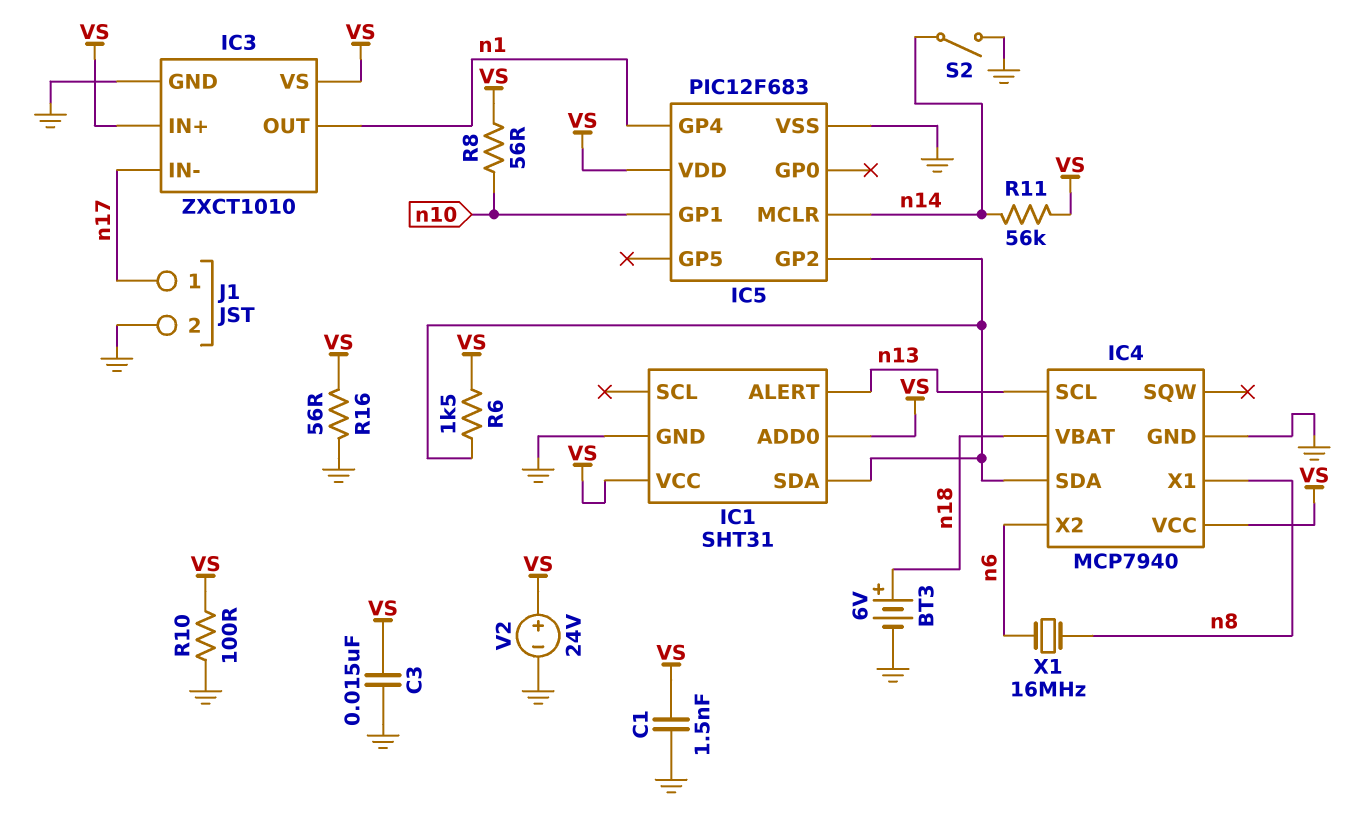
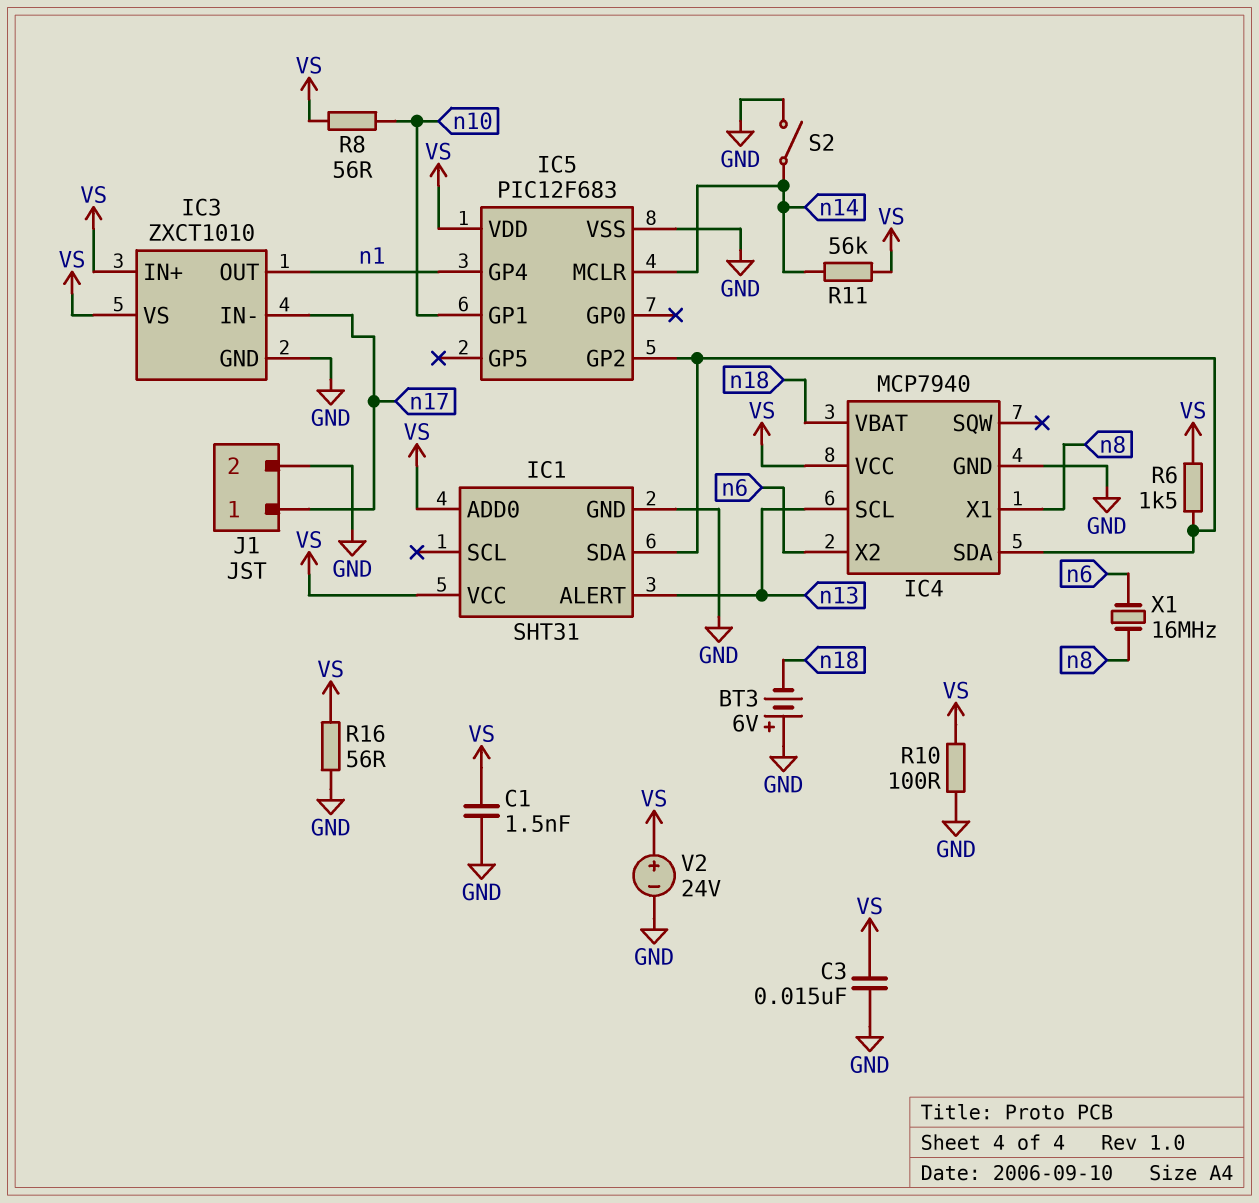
BT3: 6V (plus n18, minus GND) -> 6V (plus GND, minus n18)

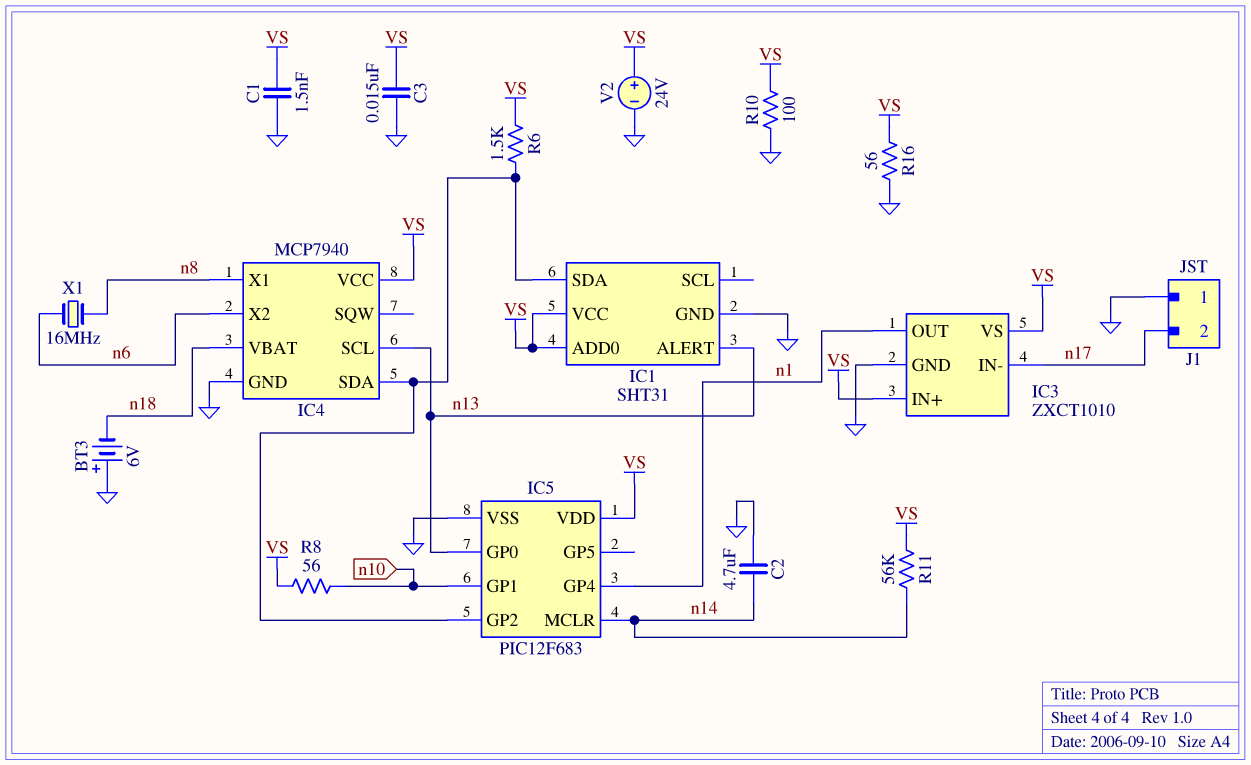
C2: none -> 4.7uF (GND, n14)
IC5 pin GP0: none -> n13
J1 pin 1: n17 -> GND
J1 pin 2: GND -> n17
S2: switch (GND, n14) -> none

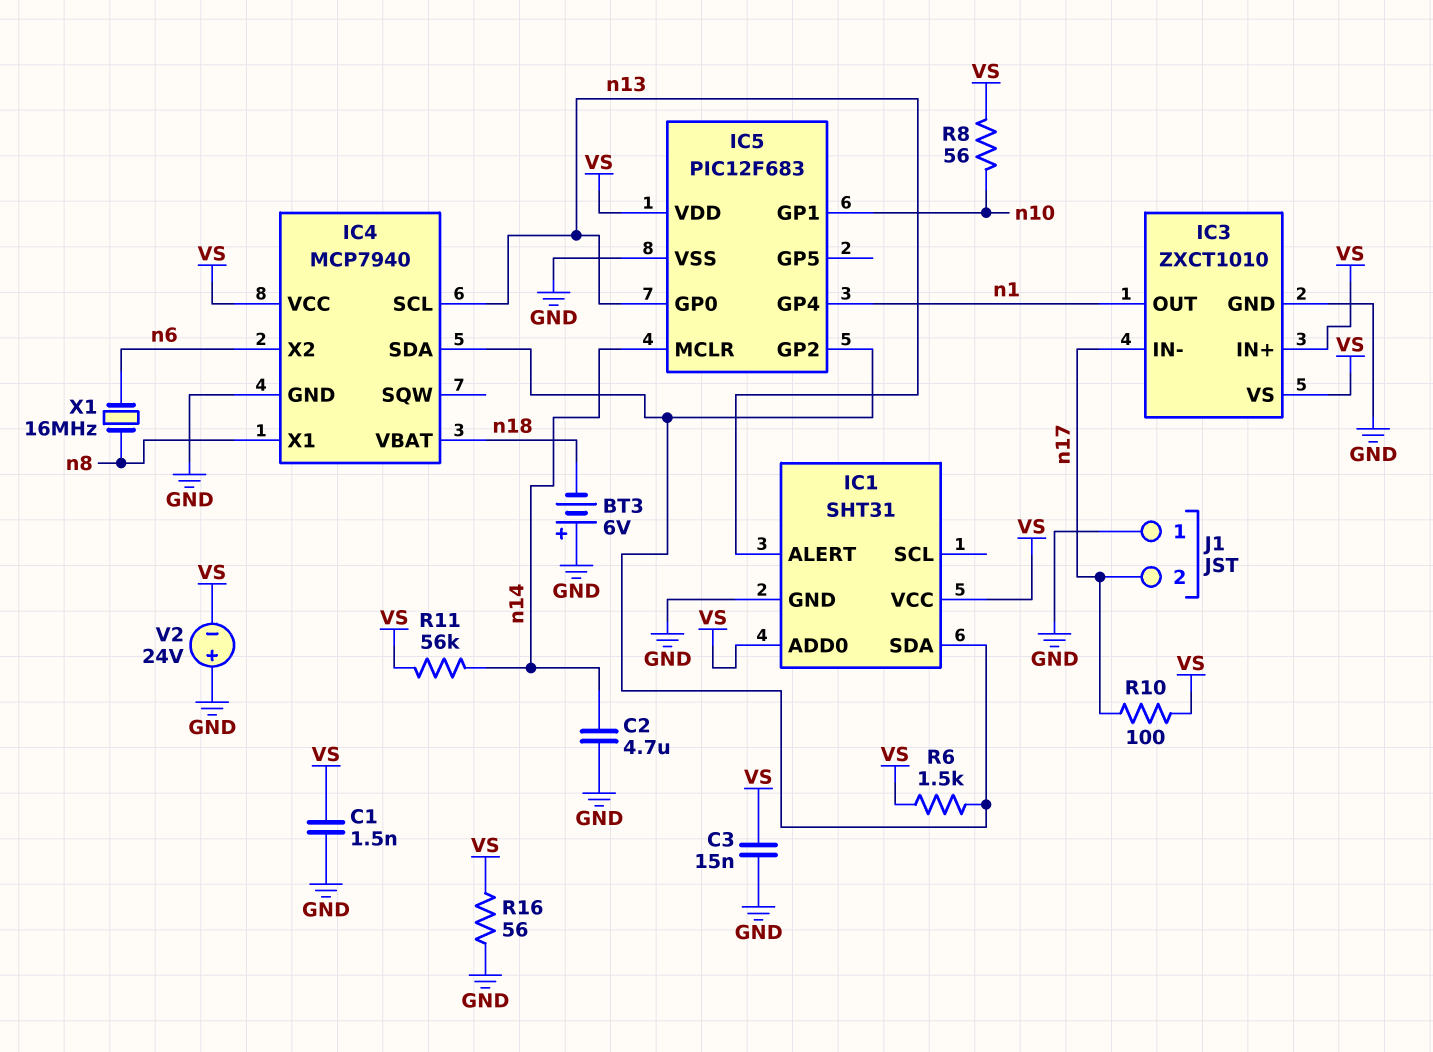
R10: 100 (GND, VS) -> 100 (VS, n17)
V2: 24V (plus VS, minus GND) -> 24V (plus GND, minus VS)

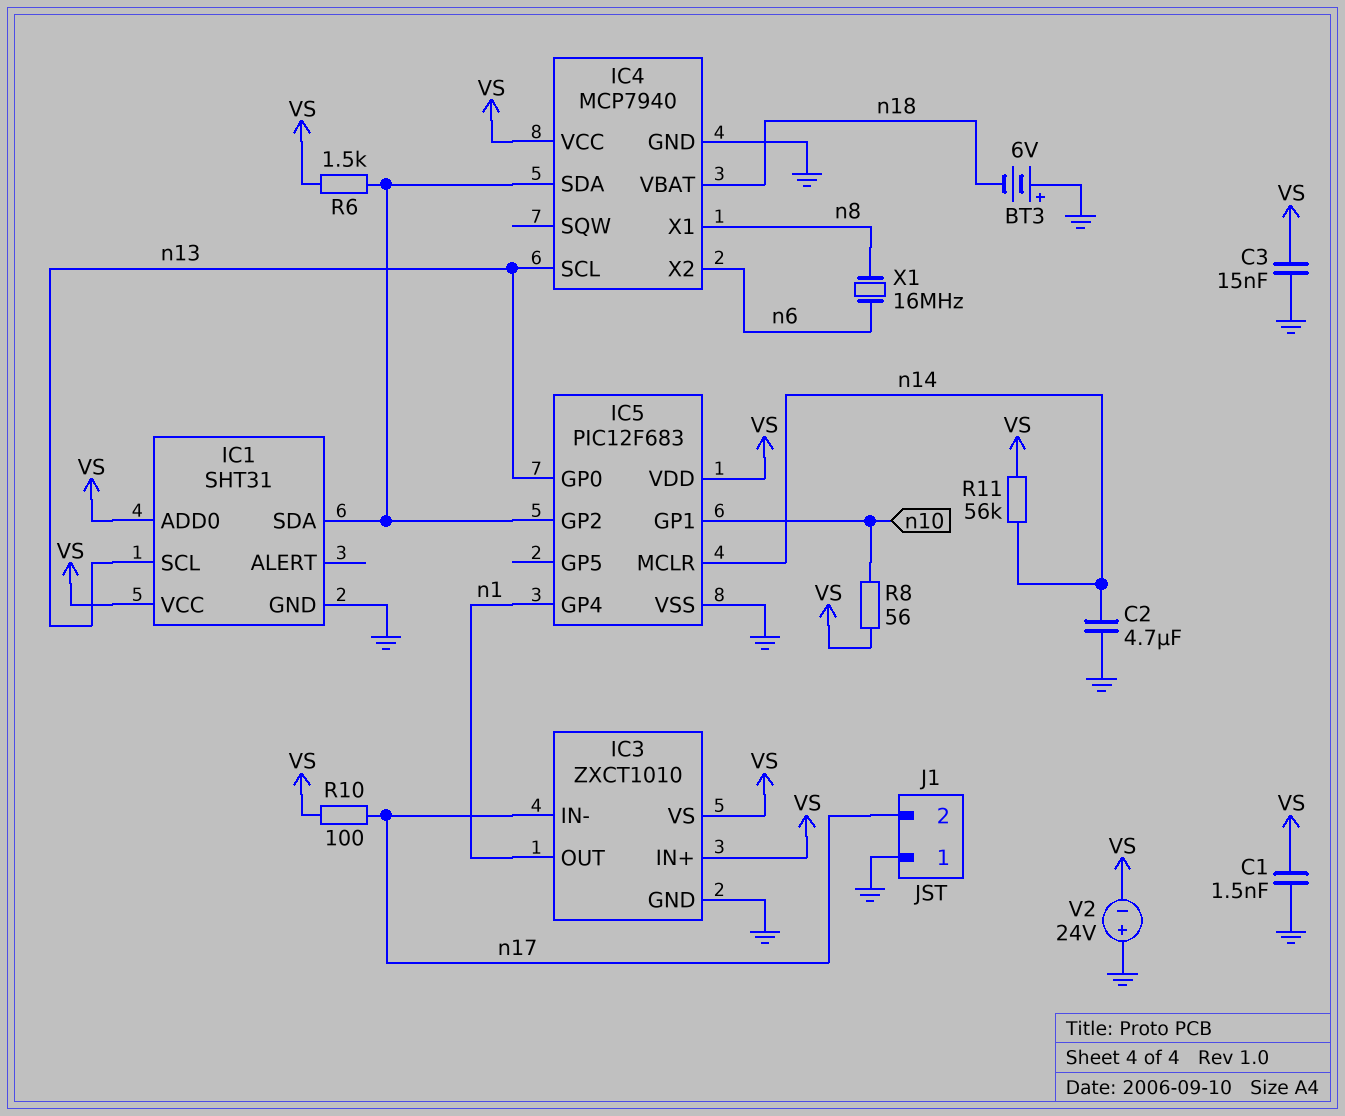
IC1 pin ALERT: n13 -> none
IC1 pin SCL: none -> n13
R16: 56 (GND, VS) -> none

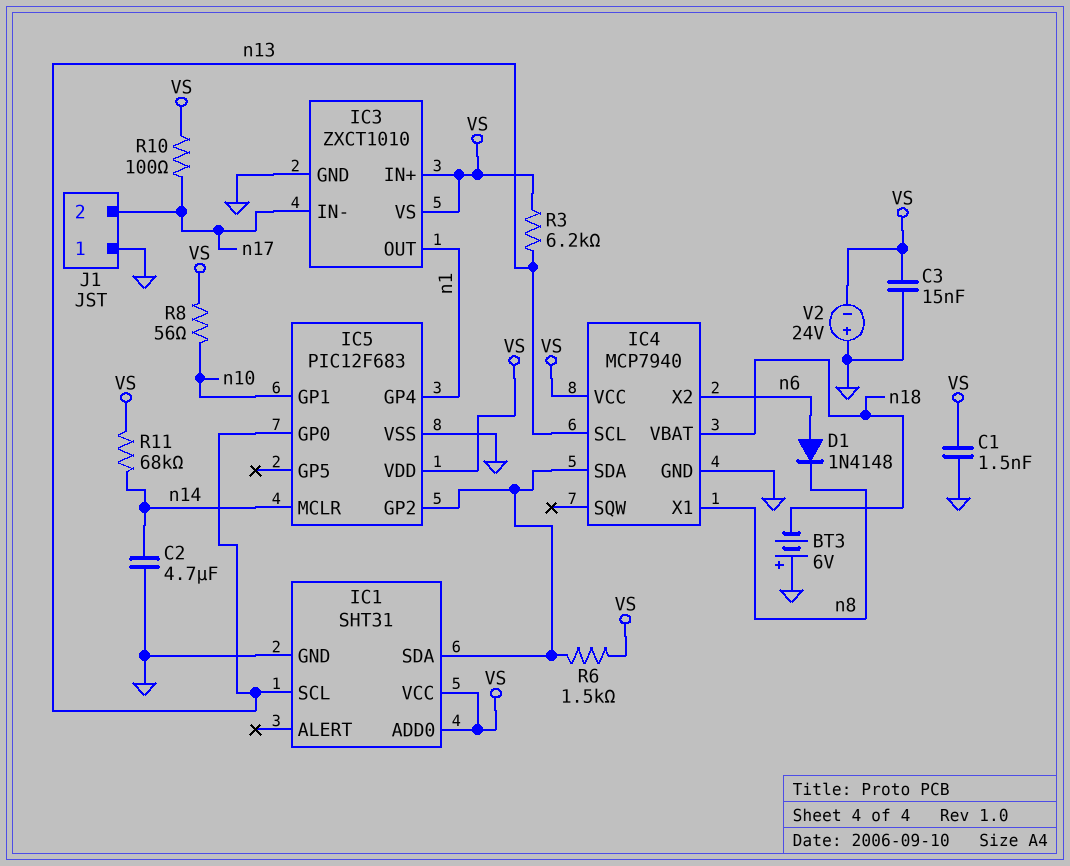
D1: none -> diode 1N4148 (A n6, K n8)
R3: none -> 6.2k (VS, n13)
R11: 56k (VS, n14) -> 68k (VS, n14)
X1: 16MHz (n6, n8) -> none

